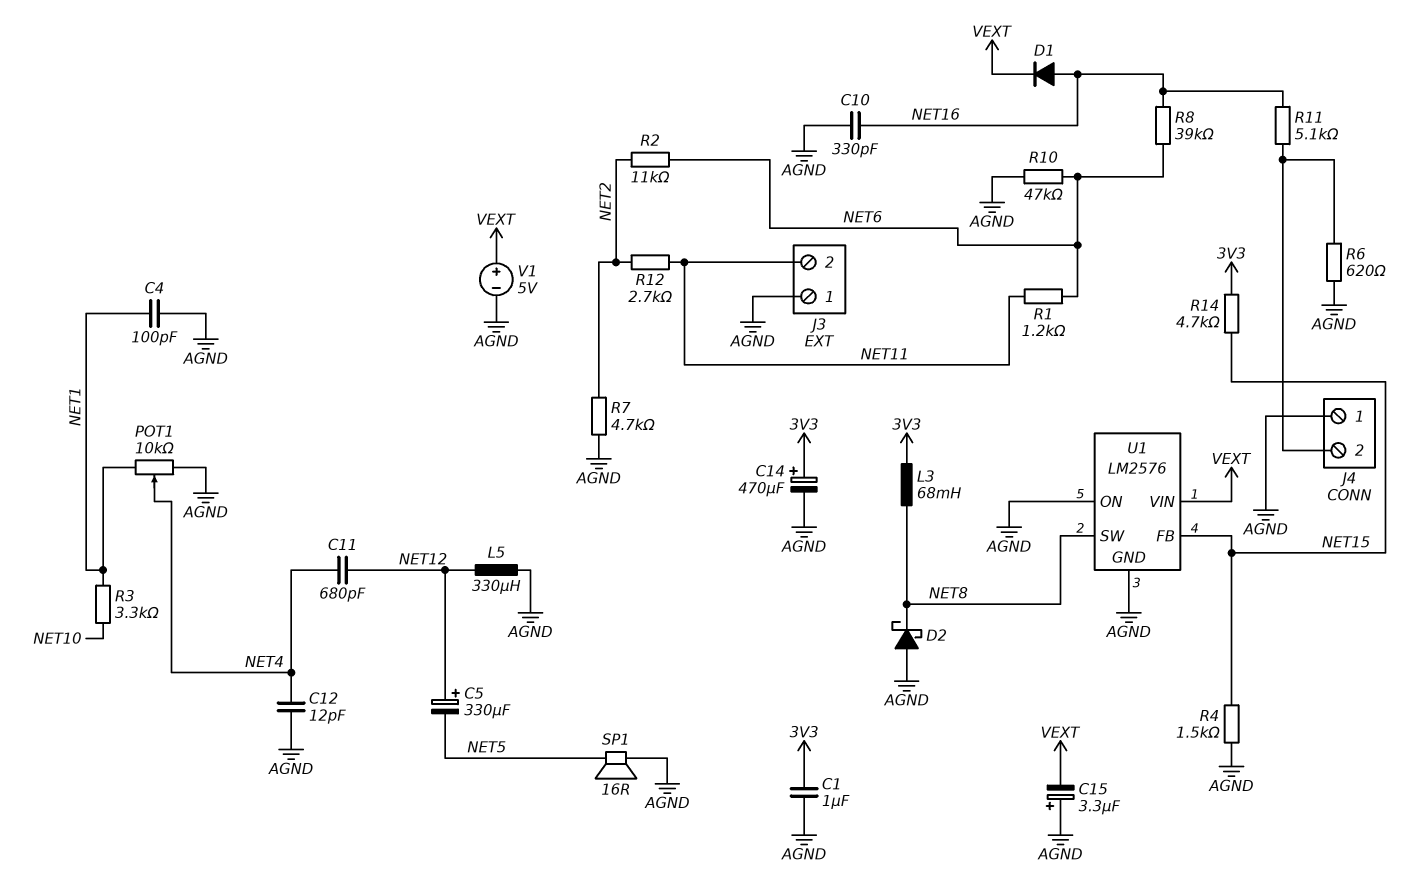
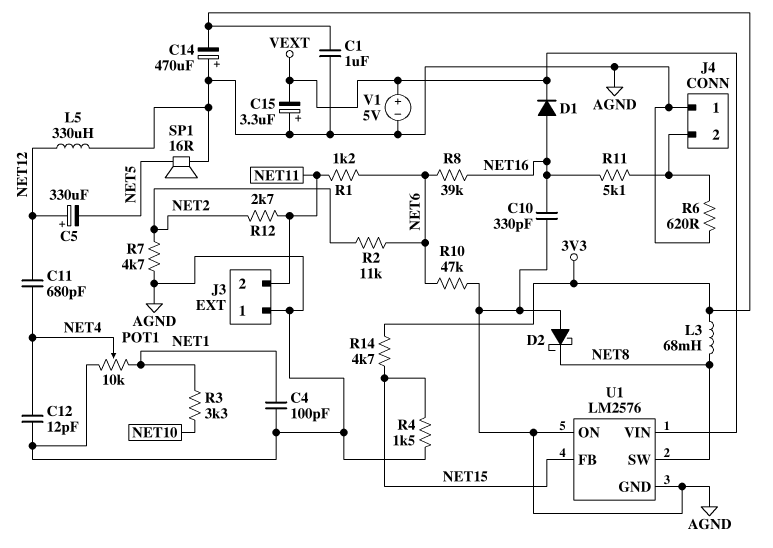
C14: 470uF (plus 3V3, minus AGND) -> 470uF (plus AGND, minus 3V3)

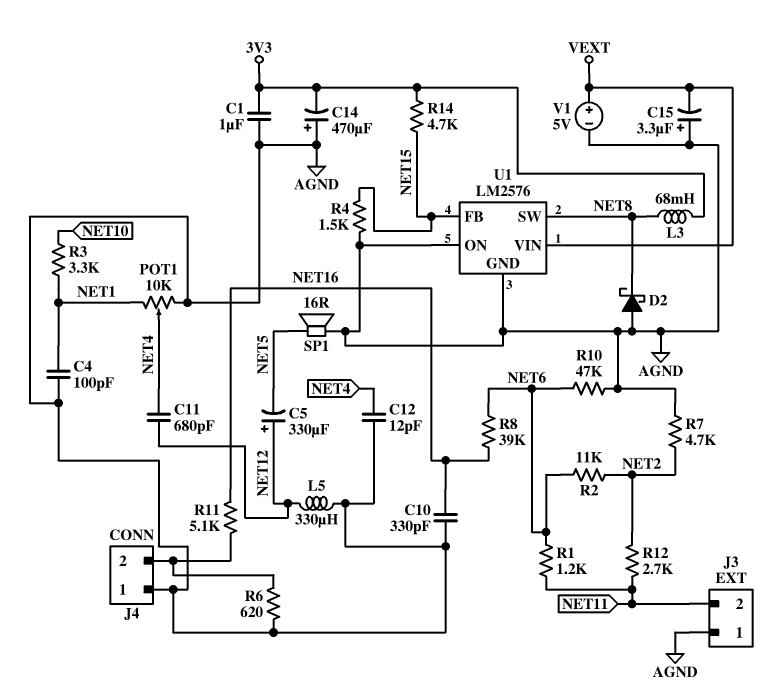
D1: diode (A NET16, K VEXT) -> none

